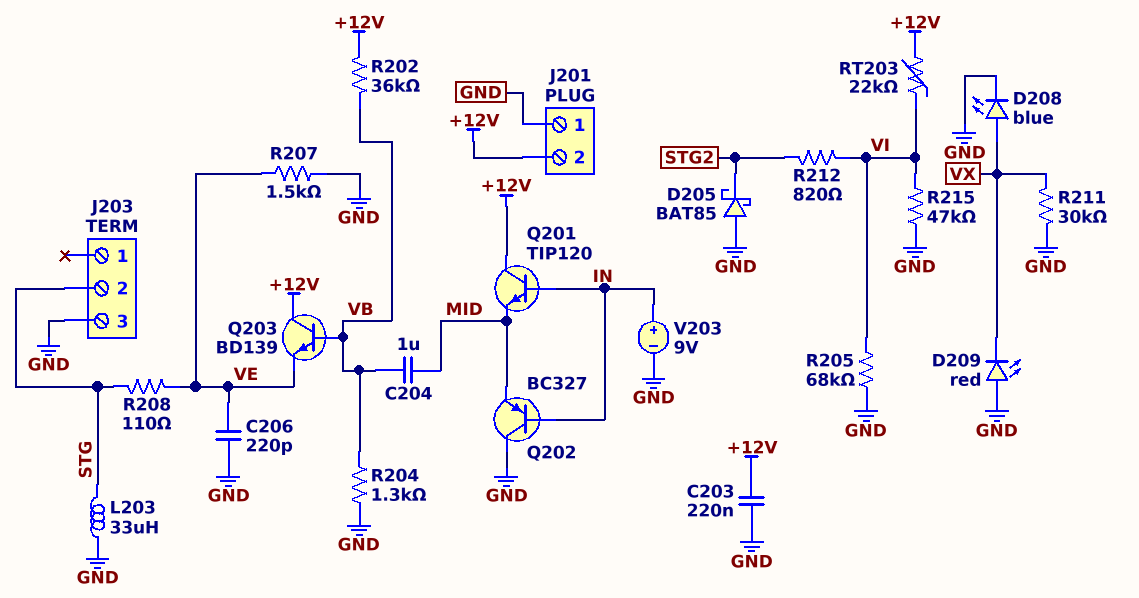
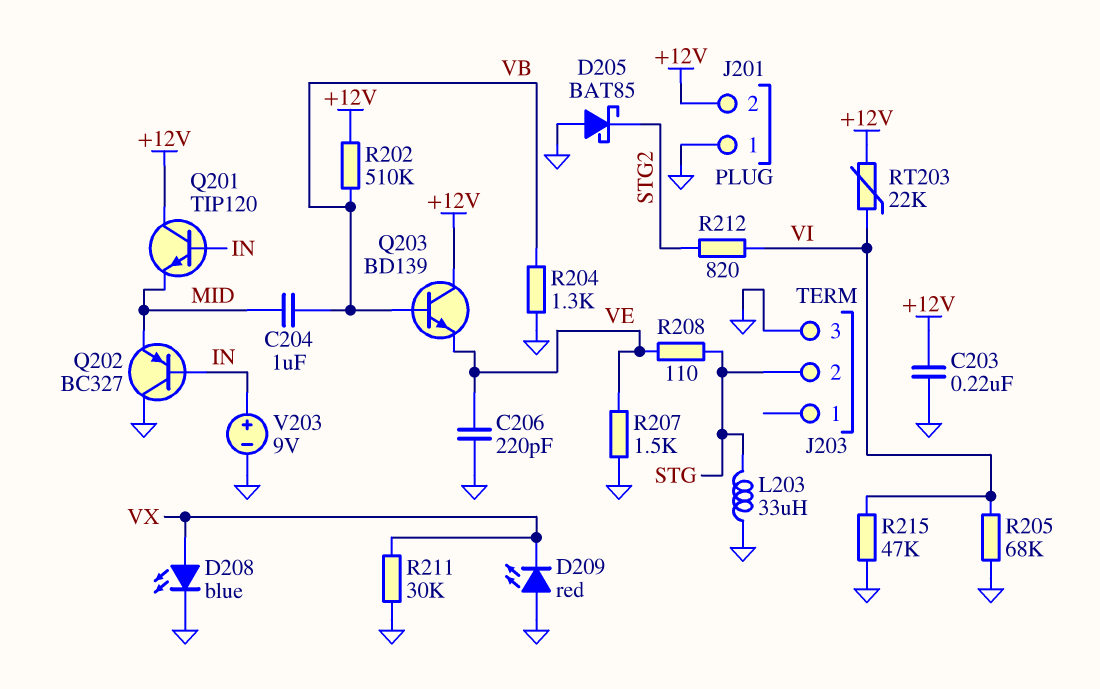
R202: 36k (+12V, VB) -> 510k (+12V, VB)

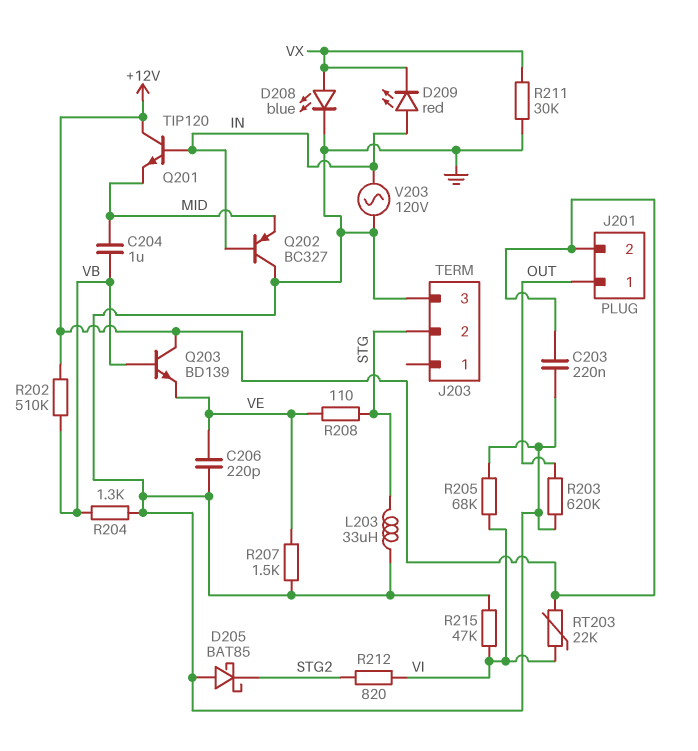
D209: LED red (A GND, K VX) -> LED red (A IN, K VX)
J201 pin 1: GND -> OUT
R203: none -> 620k (GND, OUT)
V203: 9V (plus IN, minus GND) -> AC 120V (GND, IN)

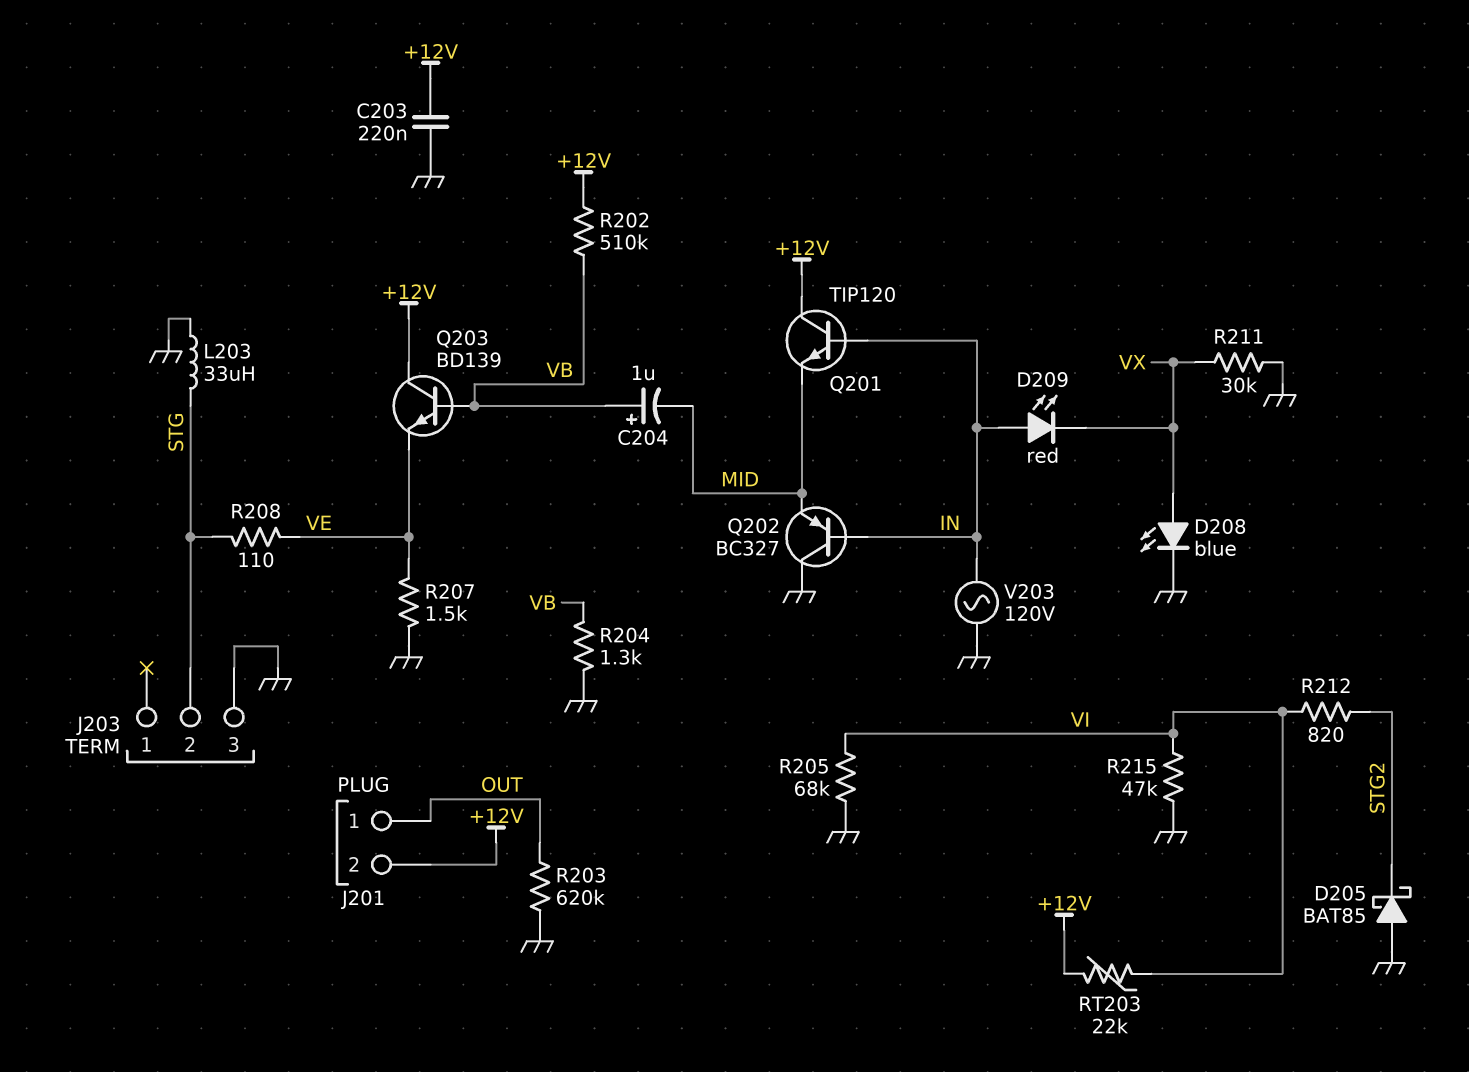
C204: 1uF (MID, VB) -> 1uF (plus VB, minus MID)
C206: 220pF (GND, VE) -> none

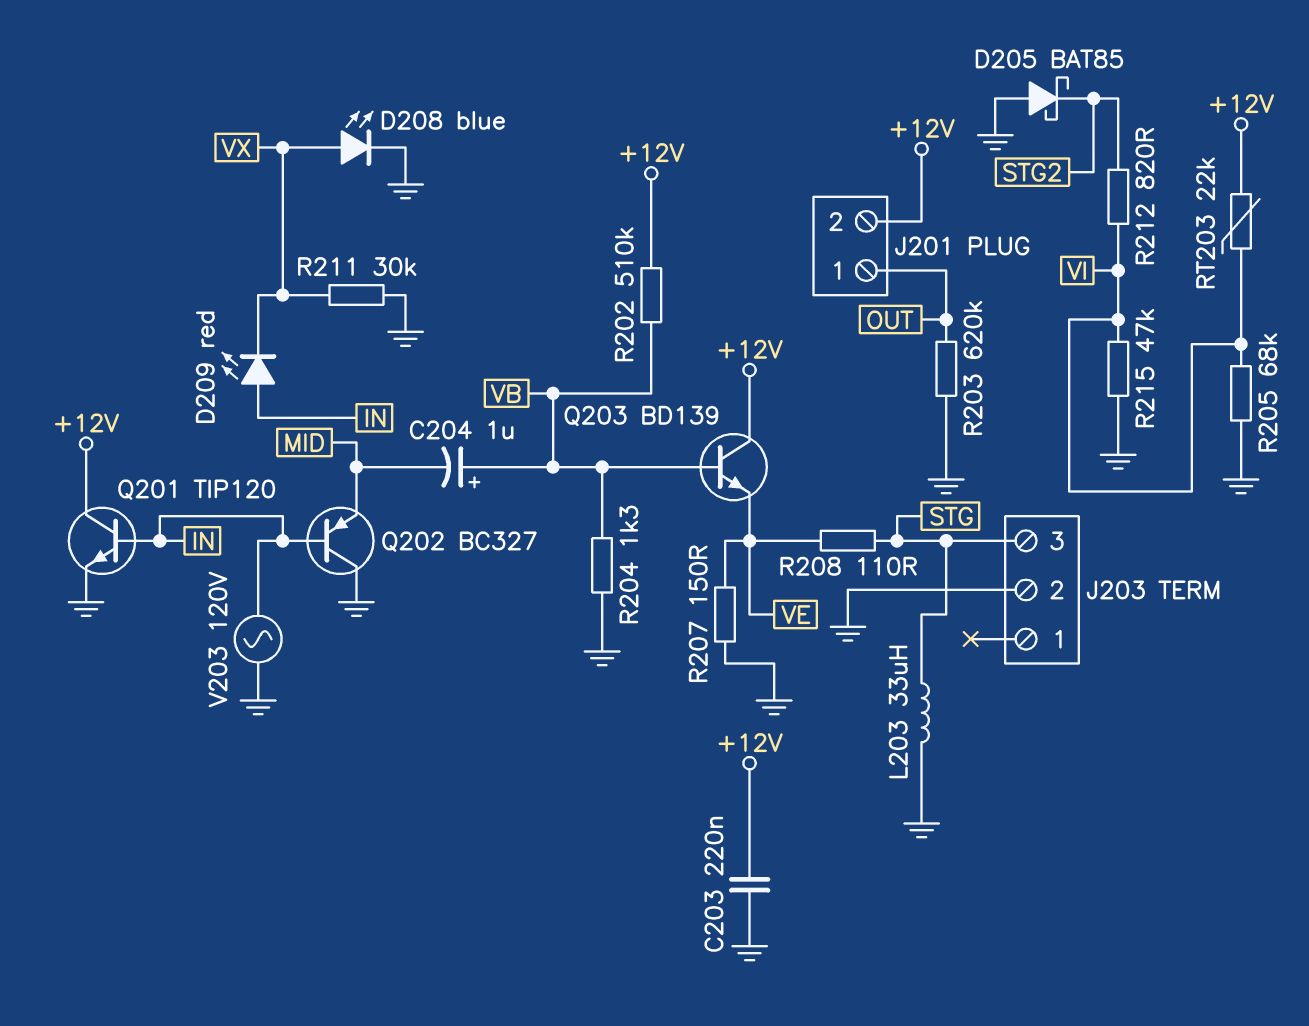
J203 pin 2: STG -> GND
J203 pin 3: GND -> STG
Q201: NPN TIP120 (B IN, C +12V, E MID) -> NPN TIP120 (B IN, C +12V, E GND)
R207: 1.5k (GND, VE) -> 150 (GND, VE)

